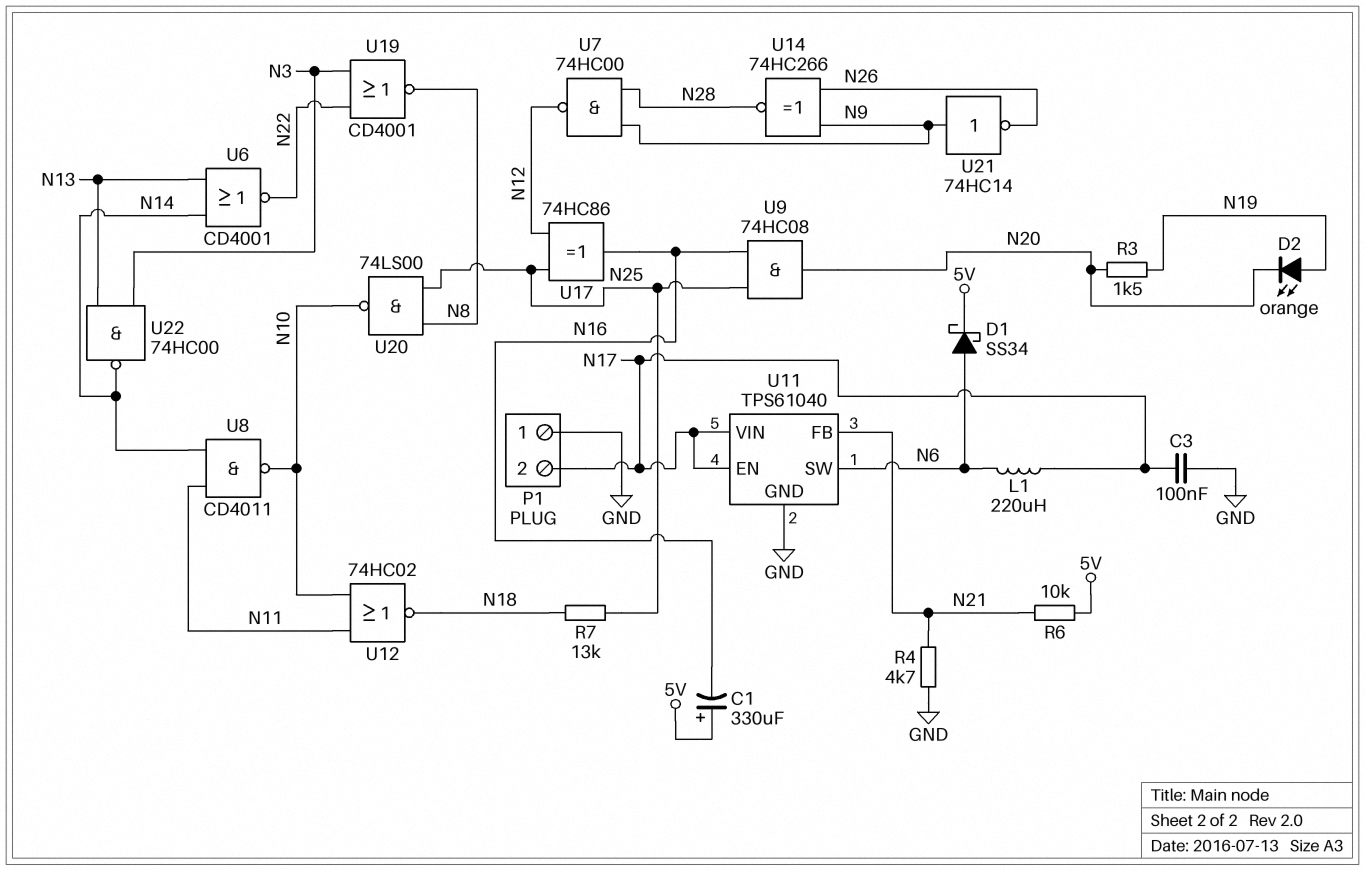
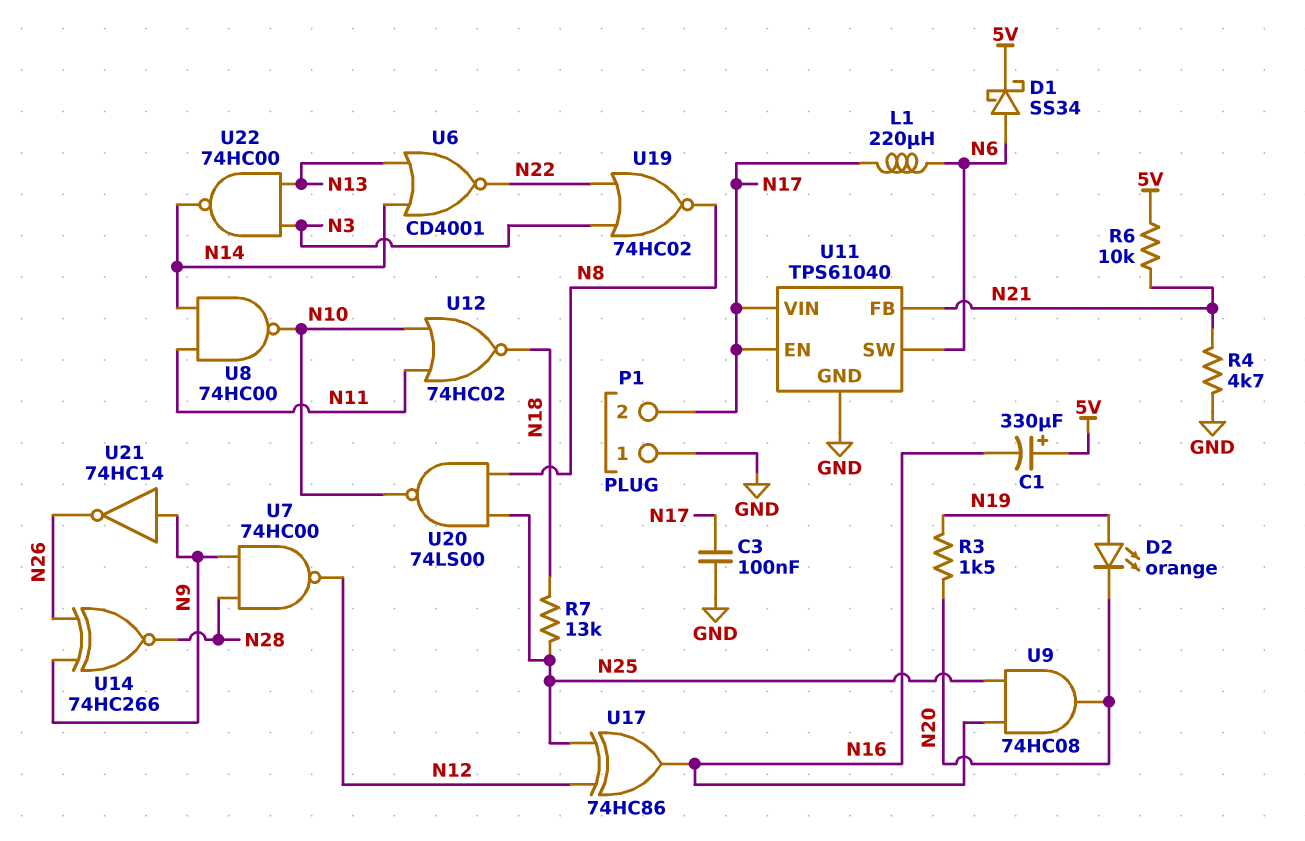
U8: NAND CD4011 (in N11, in N14, out N10) -> NAND 74HC00 (in N11, in N14, out N10)
U19: NOR CD4001 (in N3, in N22, out N8) -> NOR 74HC02 (in N3, in N22, out N8)

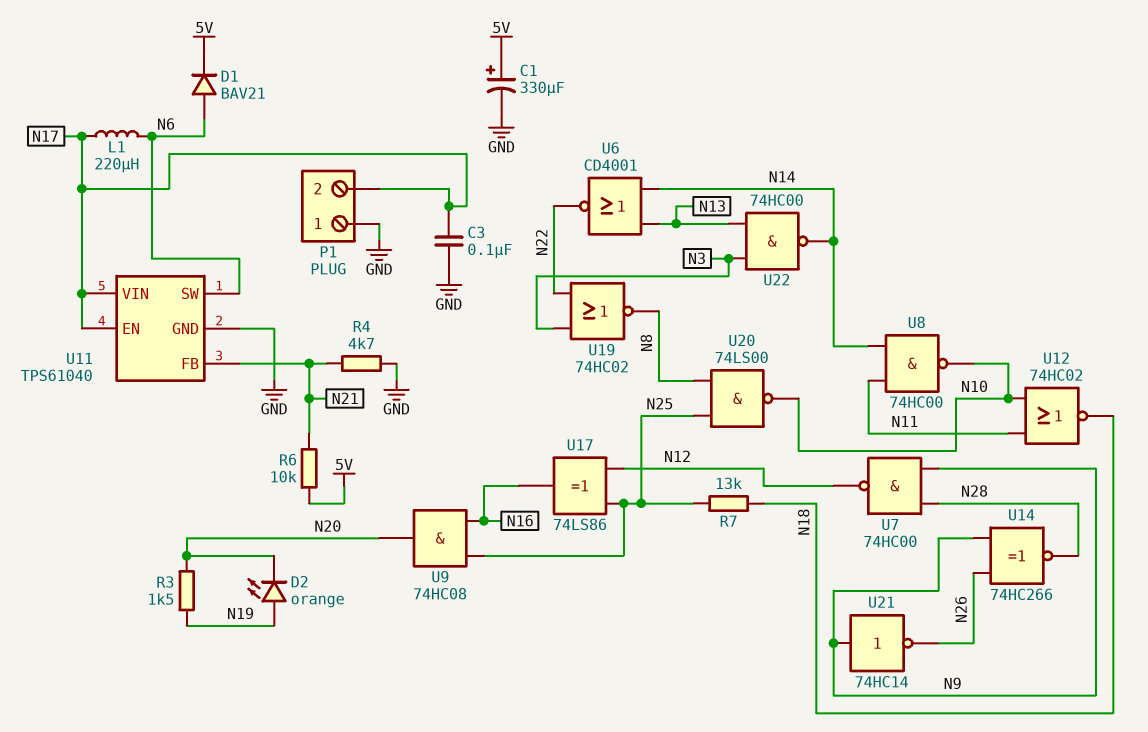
C1: 330uF (plus 5V, minus N16) -> 330uF (plus 5V, minus GND)
D1: schottky SS34 (A N6, K 5V) -> diode BAV21 (A N6, K 5V)
U17: XOR 74HC86 (in N12, in N25, out N16) -> XOR 74LS86 (in N12, in N25, out N16)

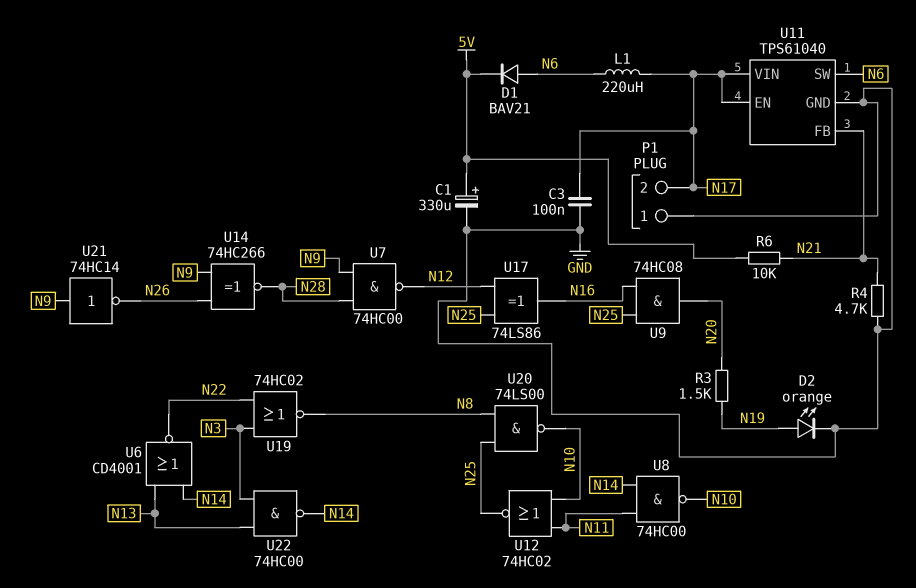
D2: LED orange (A N19, K N20) -> LED orange (A N19, K GND)
R7: 13k (N18, N25) -> none
U12: NOR 74HC02 (in N10, in N11, out N18) -> NOR 74HC02 (in N10, in N11, out N25)

